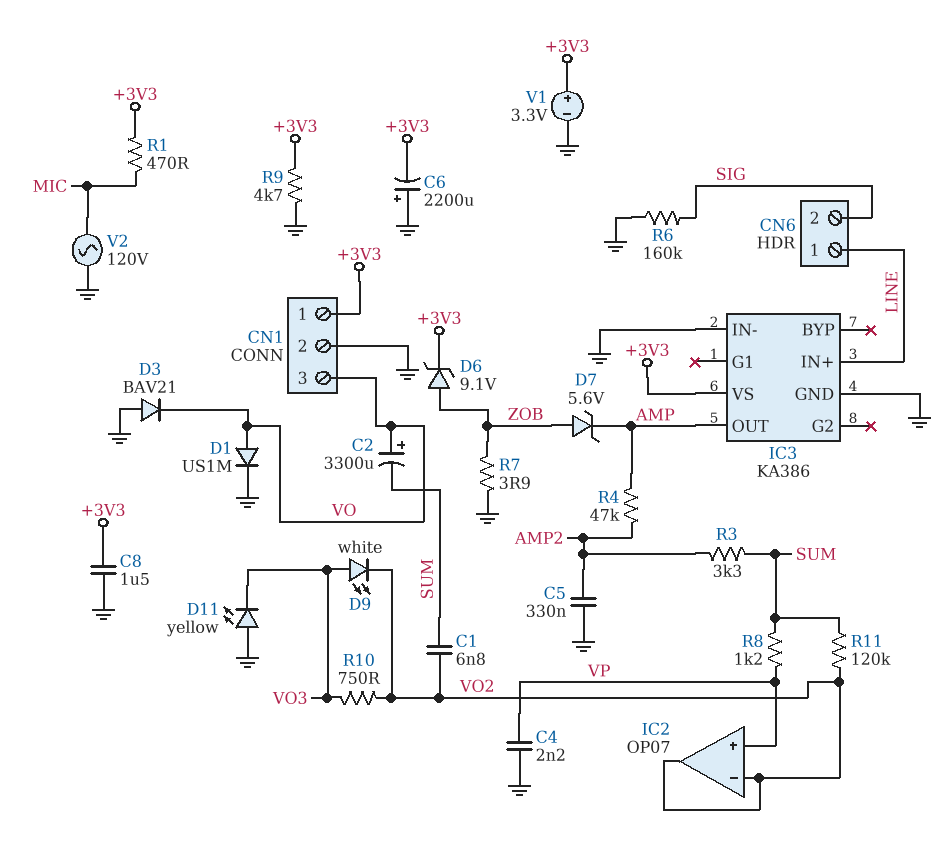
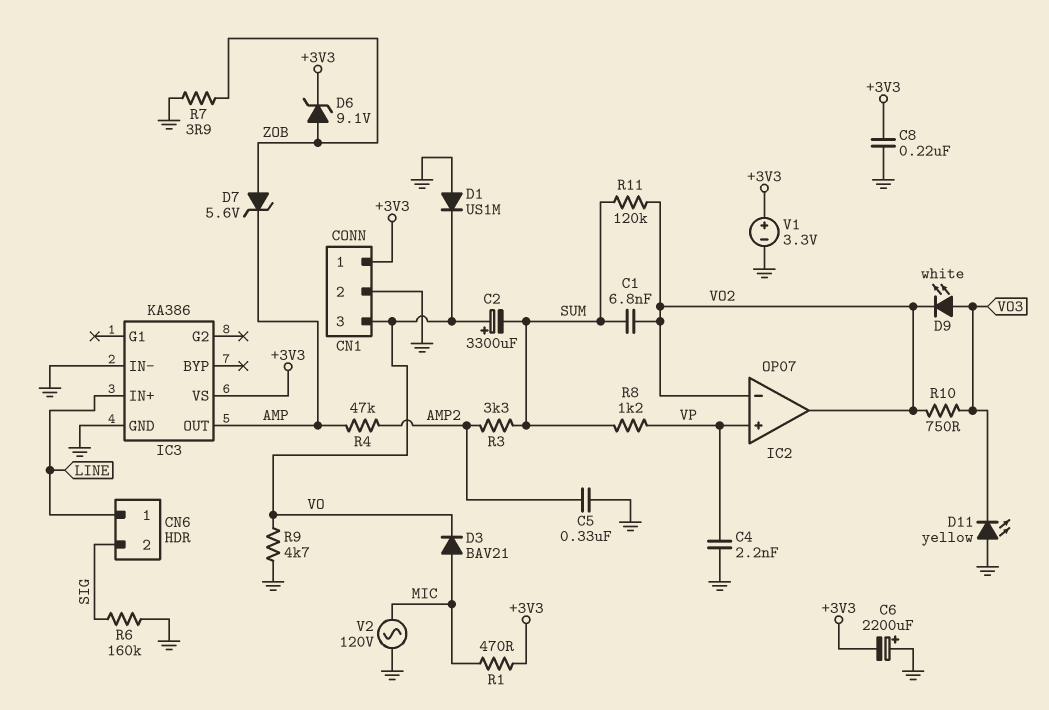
C8: 1.5uF (+3V3, GND) -> 220nF (+3V3, GND)
D1: diode US1M (A VO, K GND) -> diode US1M (A GND, K VO)
D3: diode BAV21 (A GND, K VO) -> diode BAV21 (A MIC, K VO)
R9: 4.7k (+3V3, GND) -> 4.7k (GND, VO)

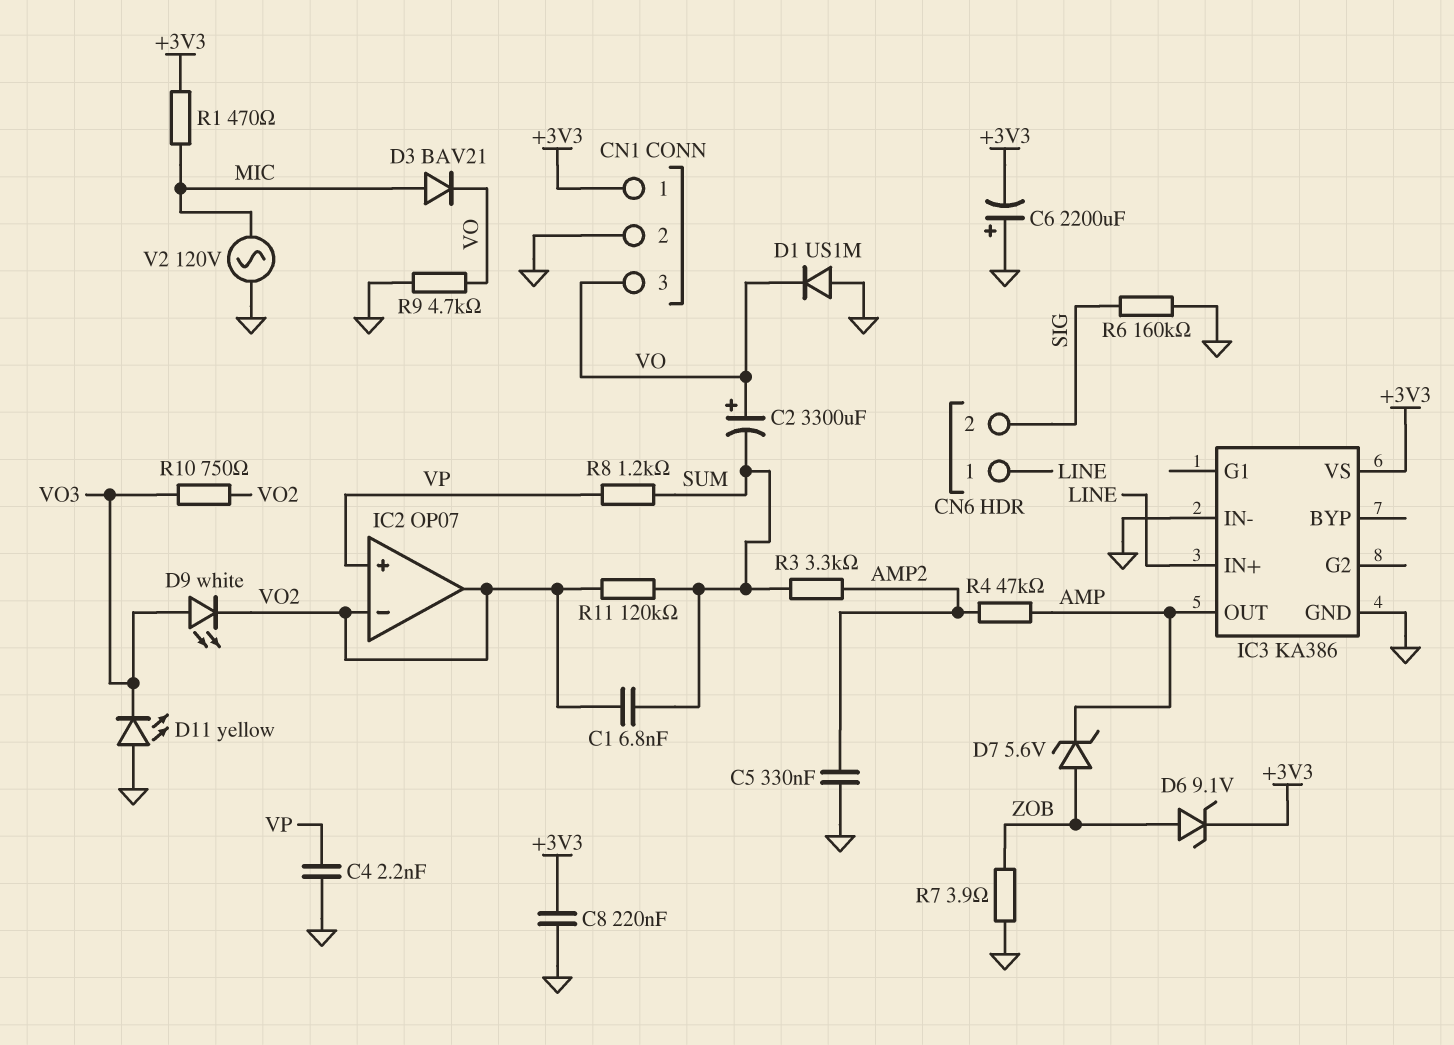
V1: 3.3V (plus +3V3, minus GND) -> none

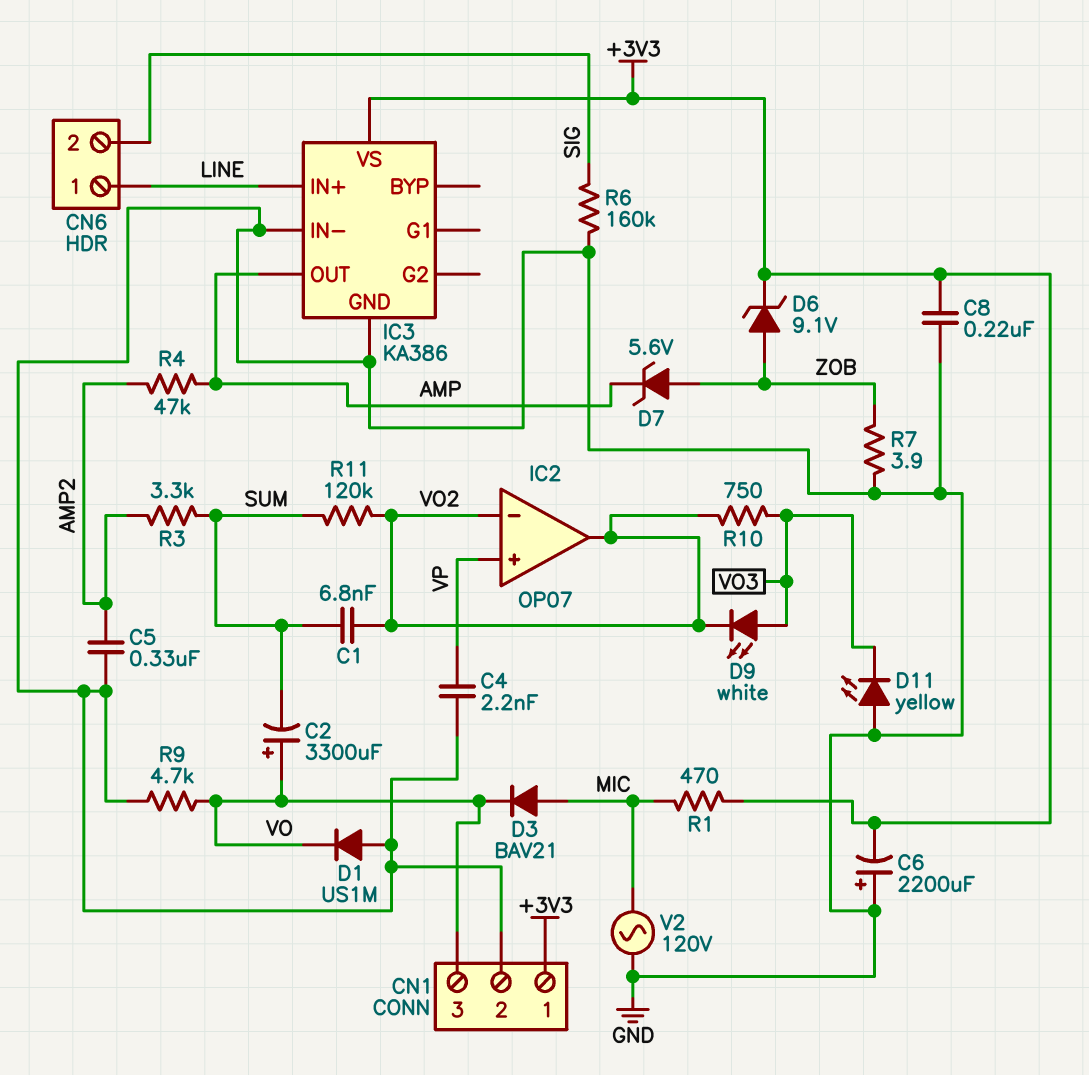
R8: 1.2k (SUM, VP) -> none

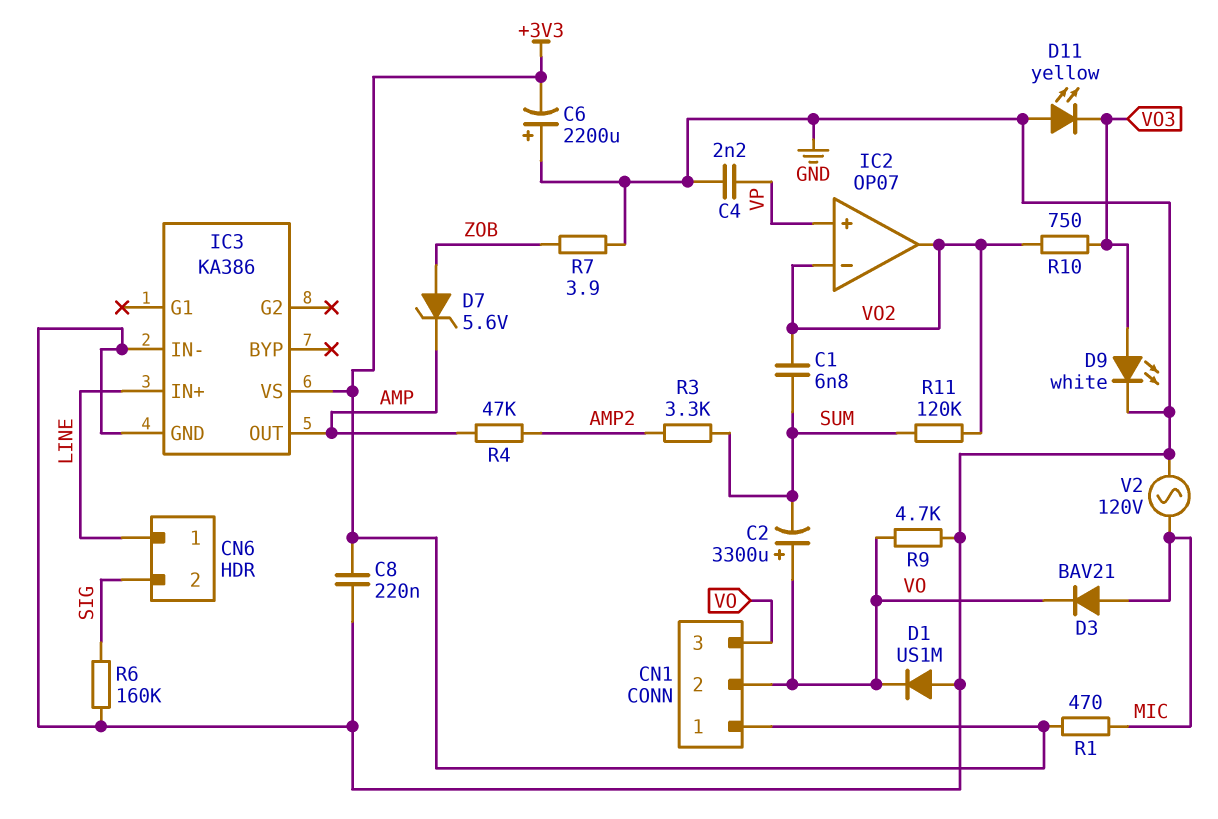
C5: 330nF (AMP2, GND) -> none
CN1 pin 2: GND -> VO
D6: zener 9.1V (A ZOB, K +3V3) -> none
D9: LED white (A VO3, K VO2) -> LED white (A VO3, K GND)

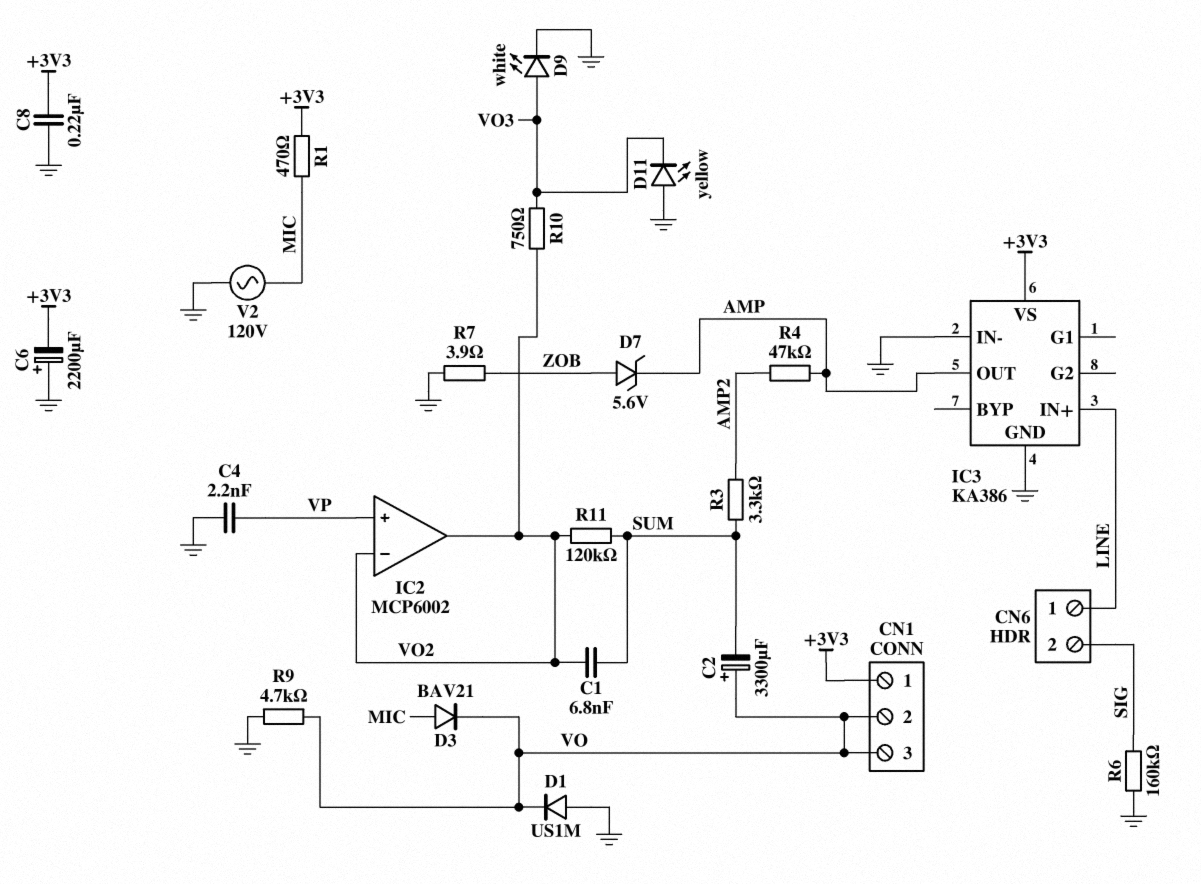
IC2: OP07 -> MCP6002

